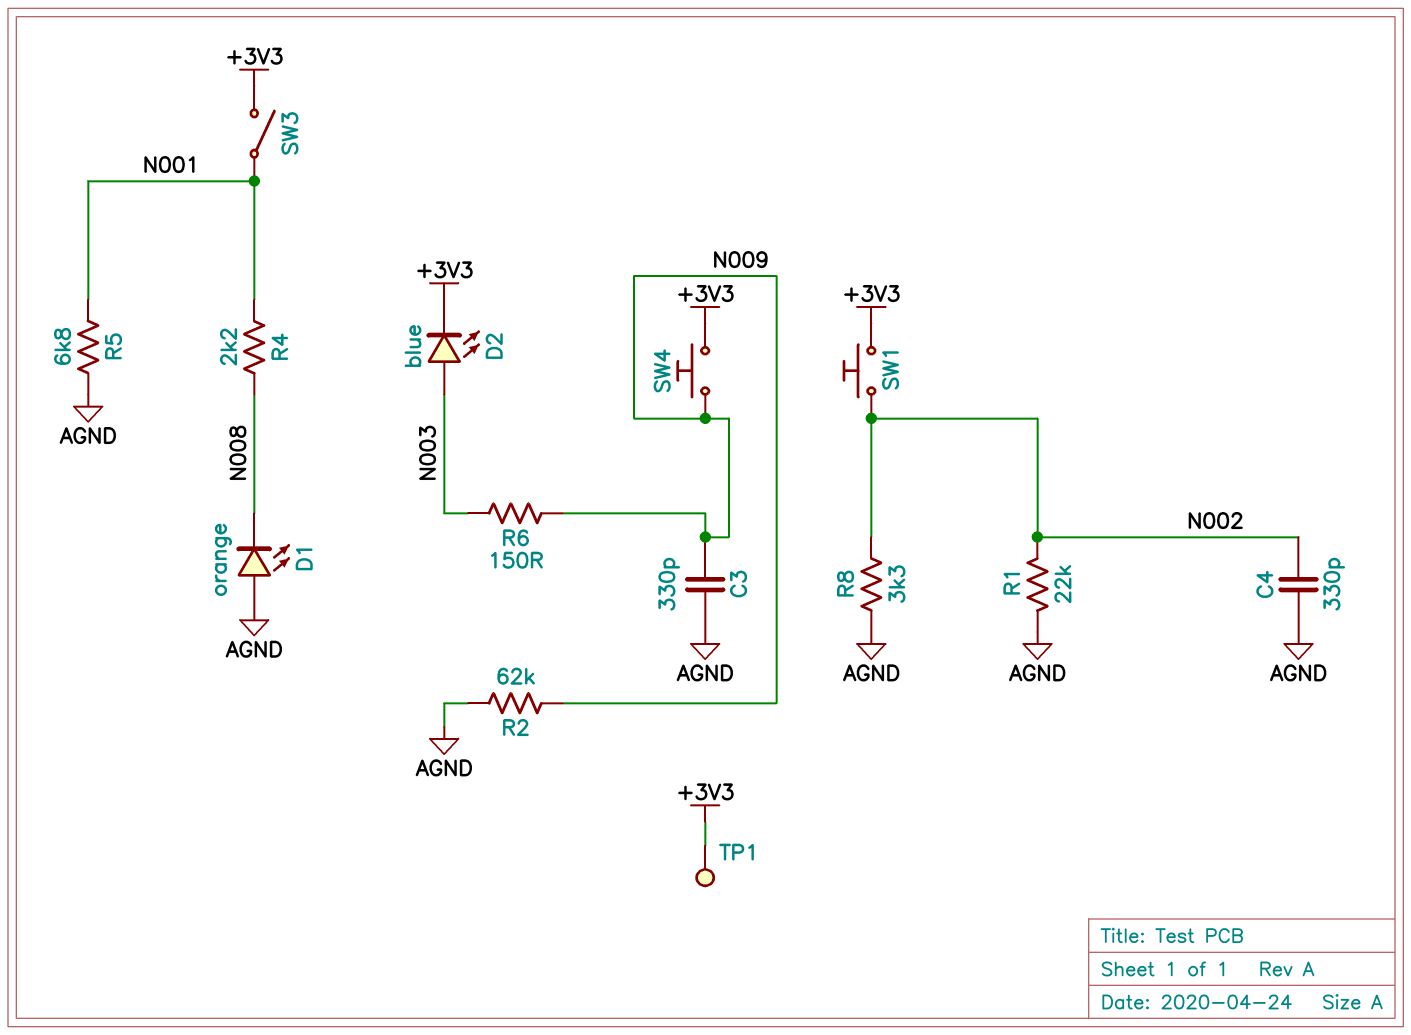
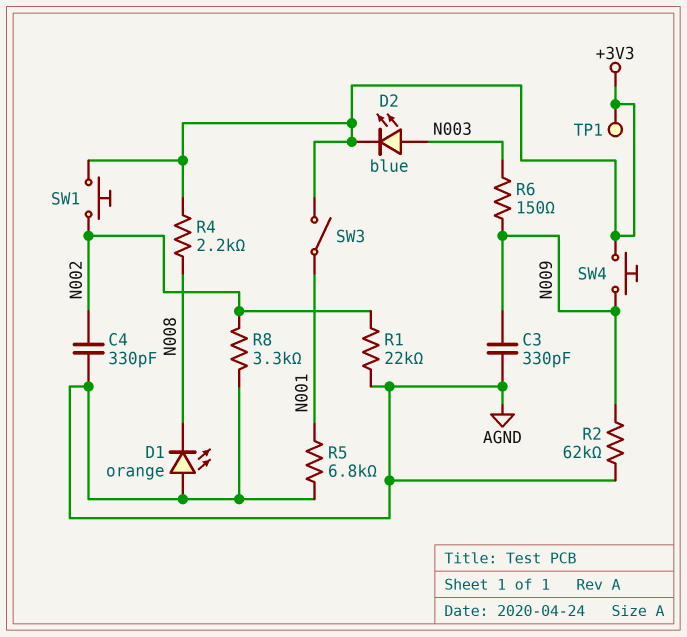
R4: 2.2k (N001, N008) -> 2.2k (+3V3, N008)

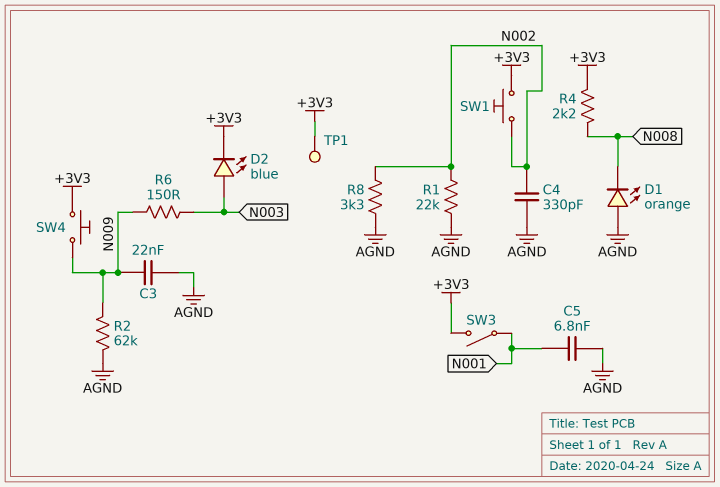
C3: 330pF (AGND, N009) -> 22nF (AGND, N009)
C5: none -> 6.8nF (AGND, N001)
R5: 6.8k (AGND, N001) -> none

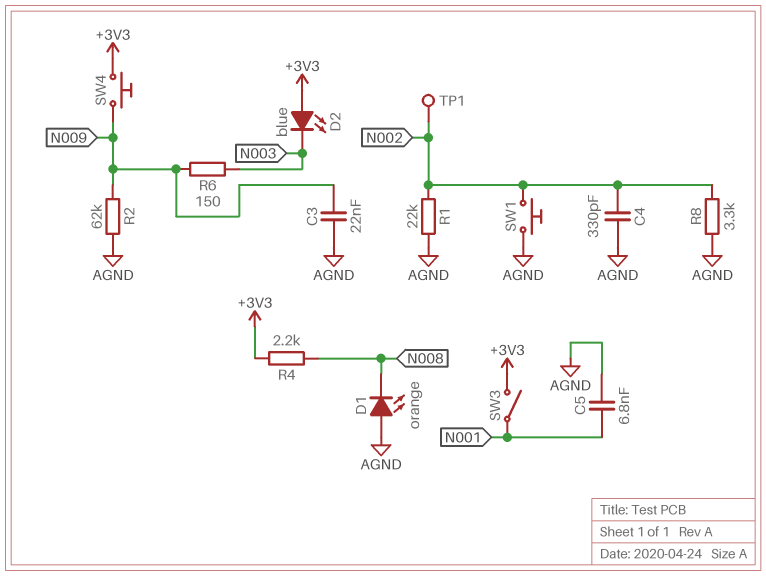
D2: LED blue (A N003, K +3V3) -> LED blue (A +3V3, K N003)
SW1: button (+3V3, N002) -> button (AGND, N002)
TP1: test point (+3V3) -> test point (N002)

